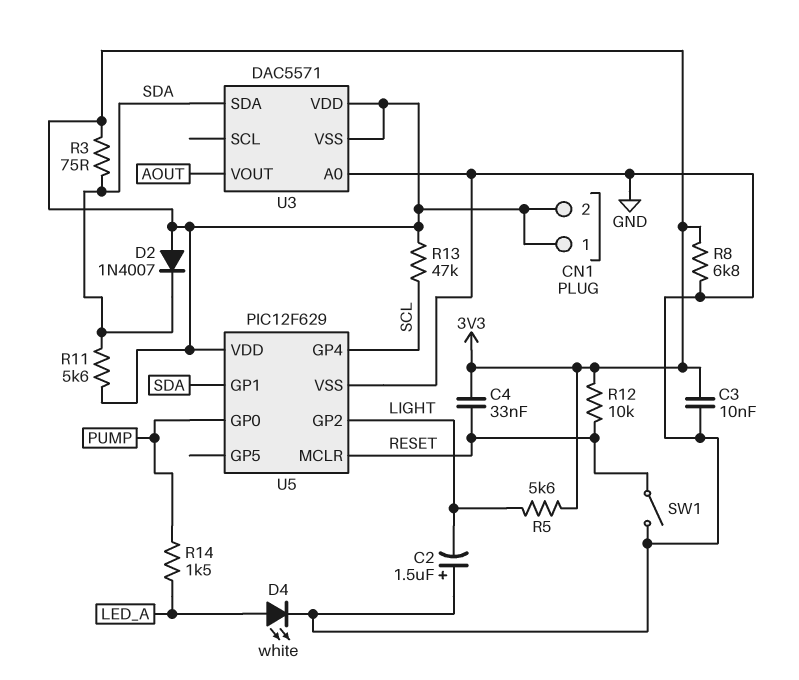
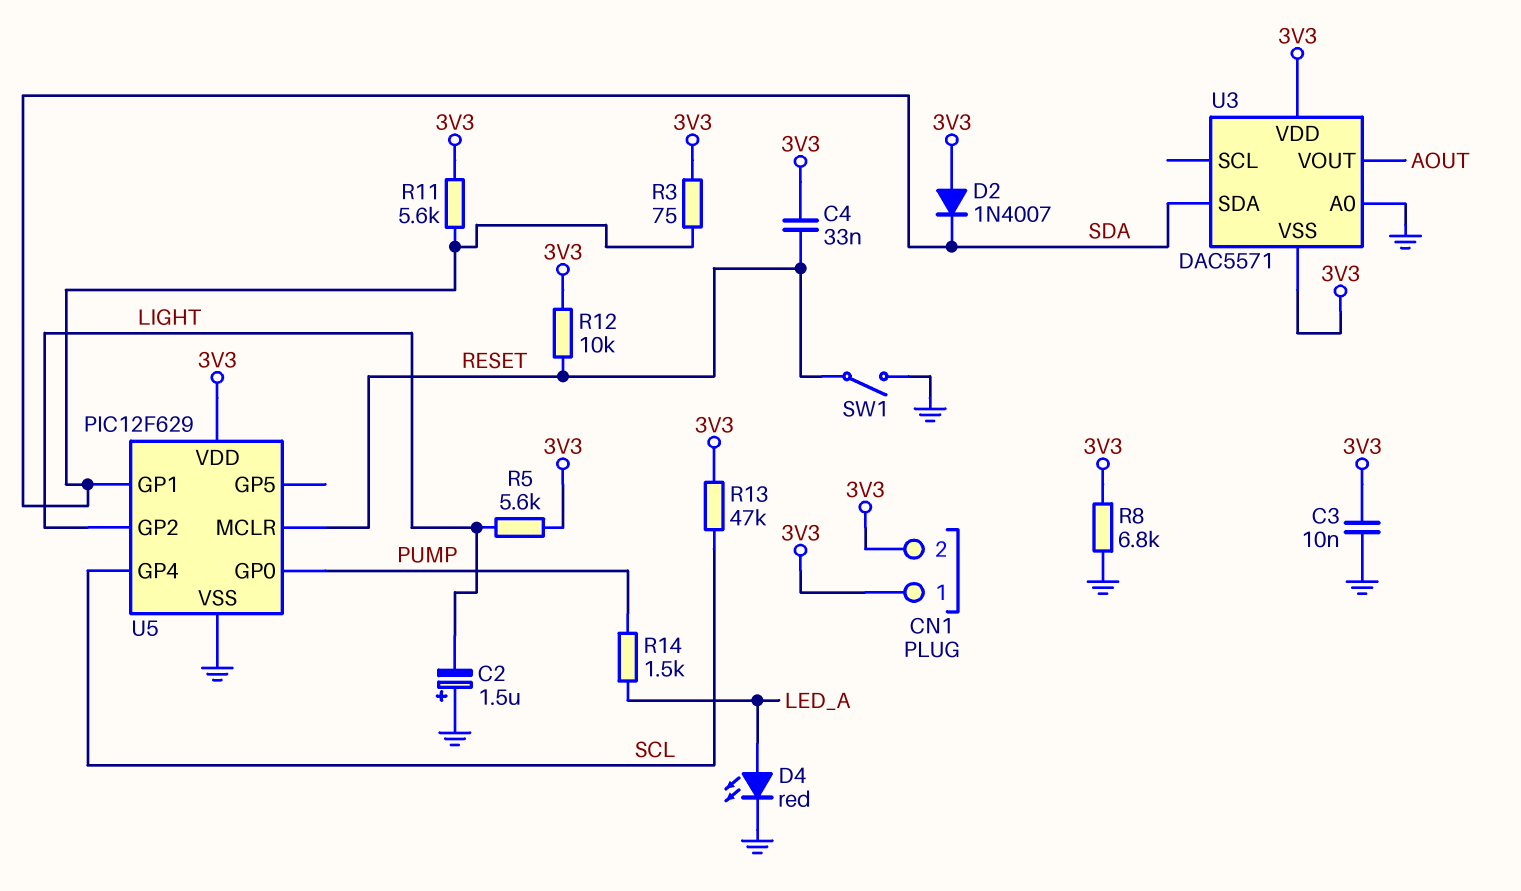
D4: LED white (A LED_A, K GND) -> LED red (A LED_A, K GND)

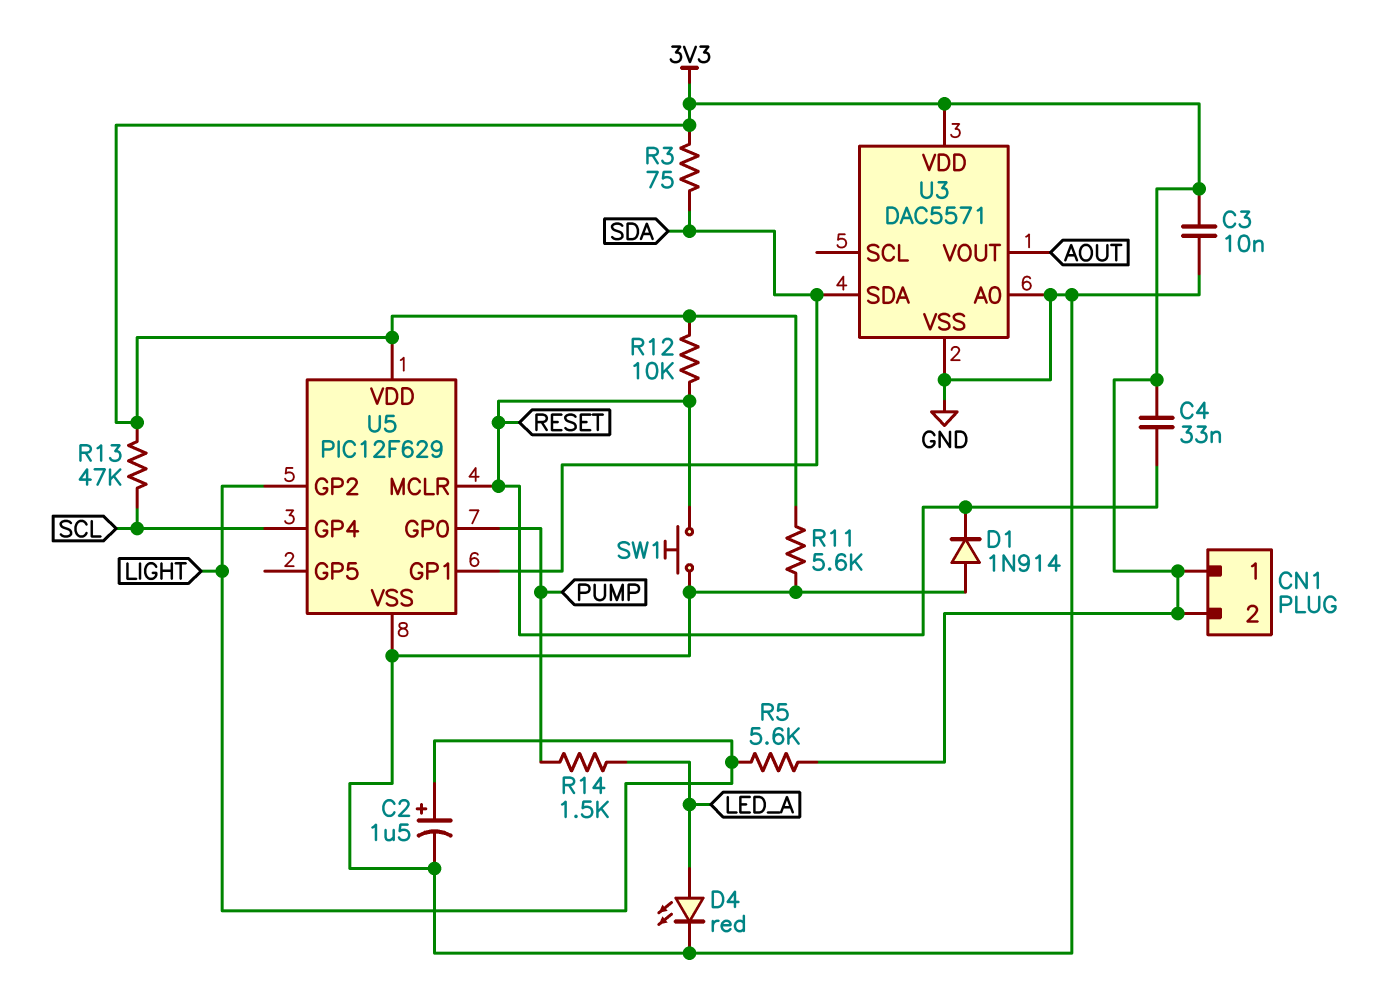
C2: 1.5uF (plus GND, minus LIGHT) -> 1.5uF (plus LIGHT, minus GND)
D1: none -> diode 1N914 (A GND, K RESET)
D2: diode 1N4007 (A 3V3, K SDA) -> none
R8: 6.8k (3V3, GND) -> none
R11: 5.6k (3V3, SDA) -> 5.6k (3V3, GND)
SW1: switch (GND, RESET) -> button (GND, RESET)
U3 pin VSS: 3V3 -> GND

